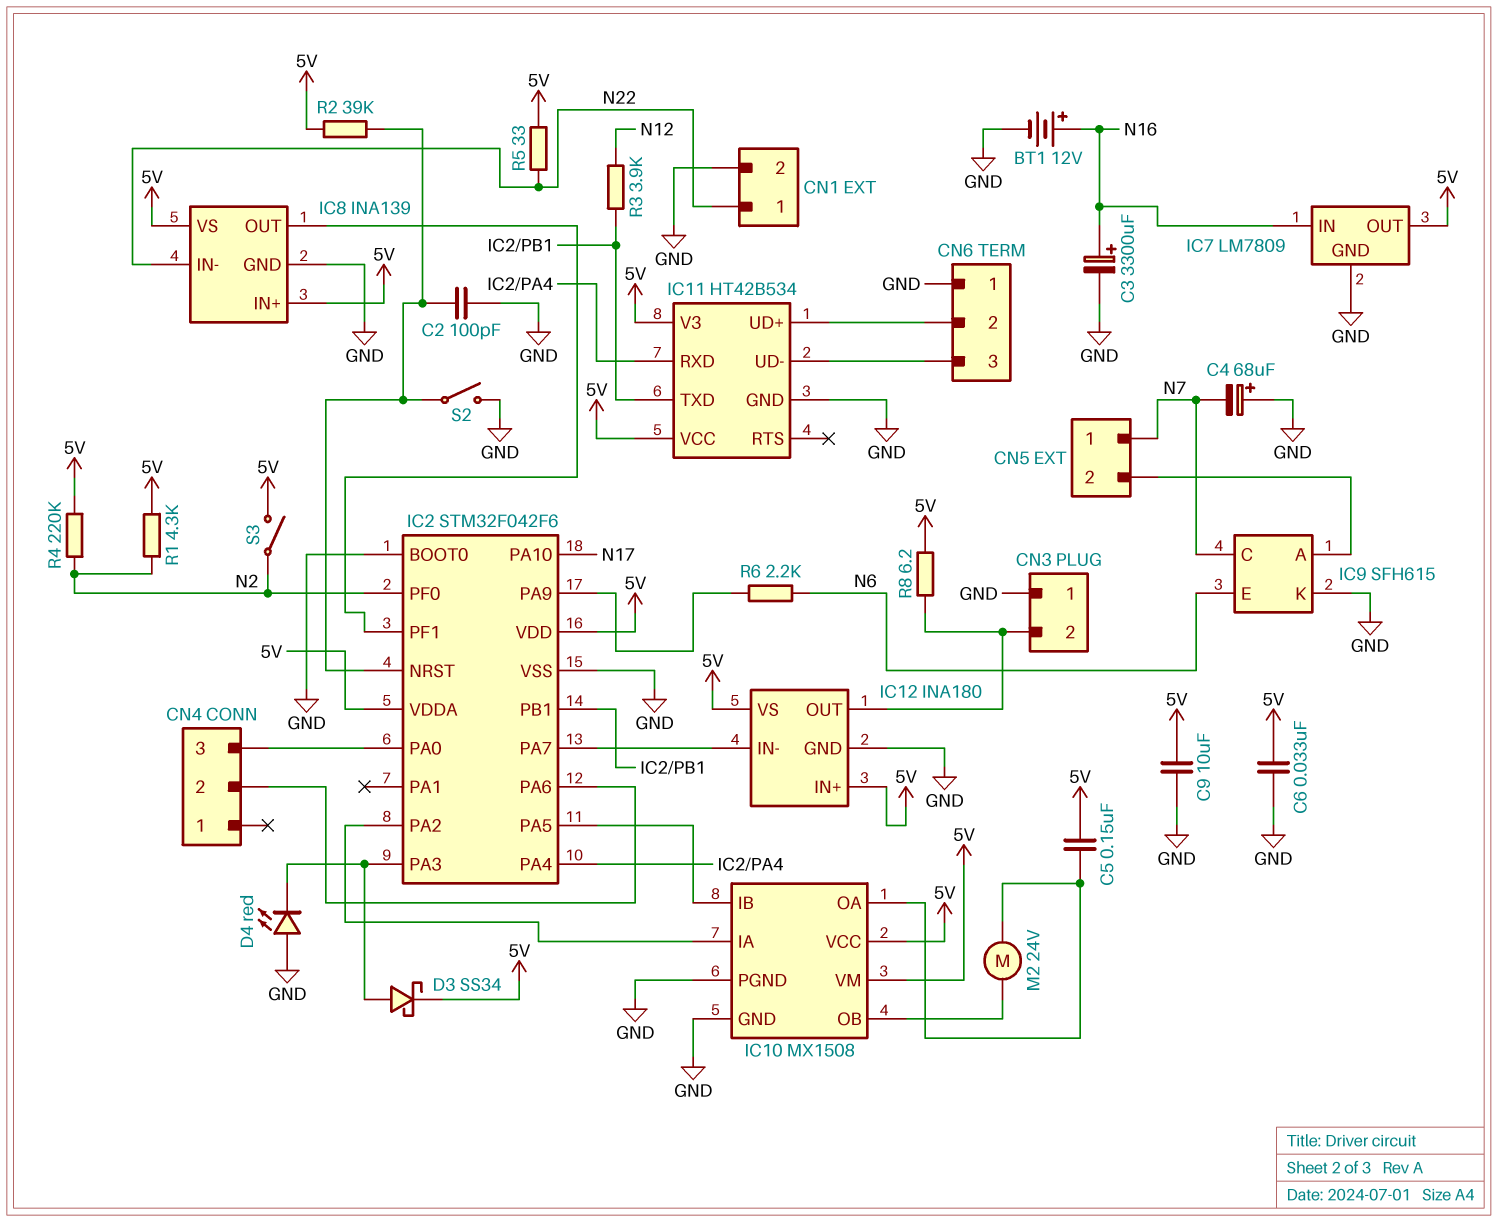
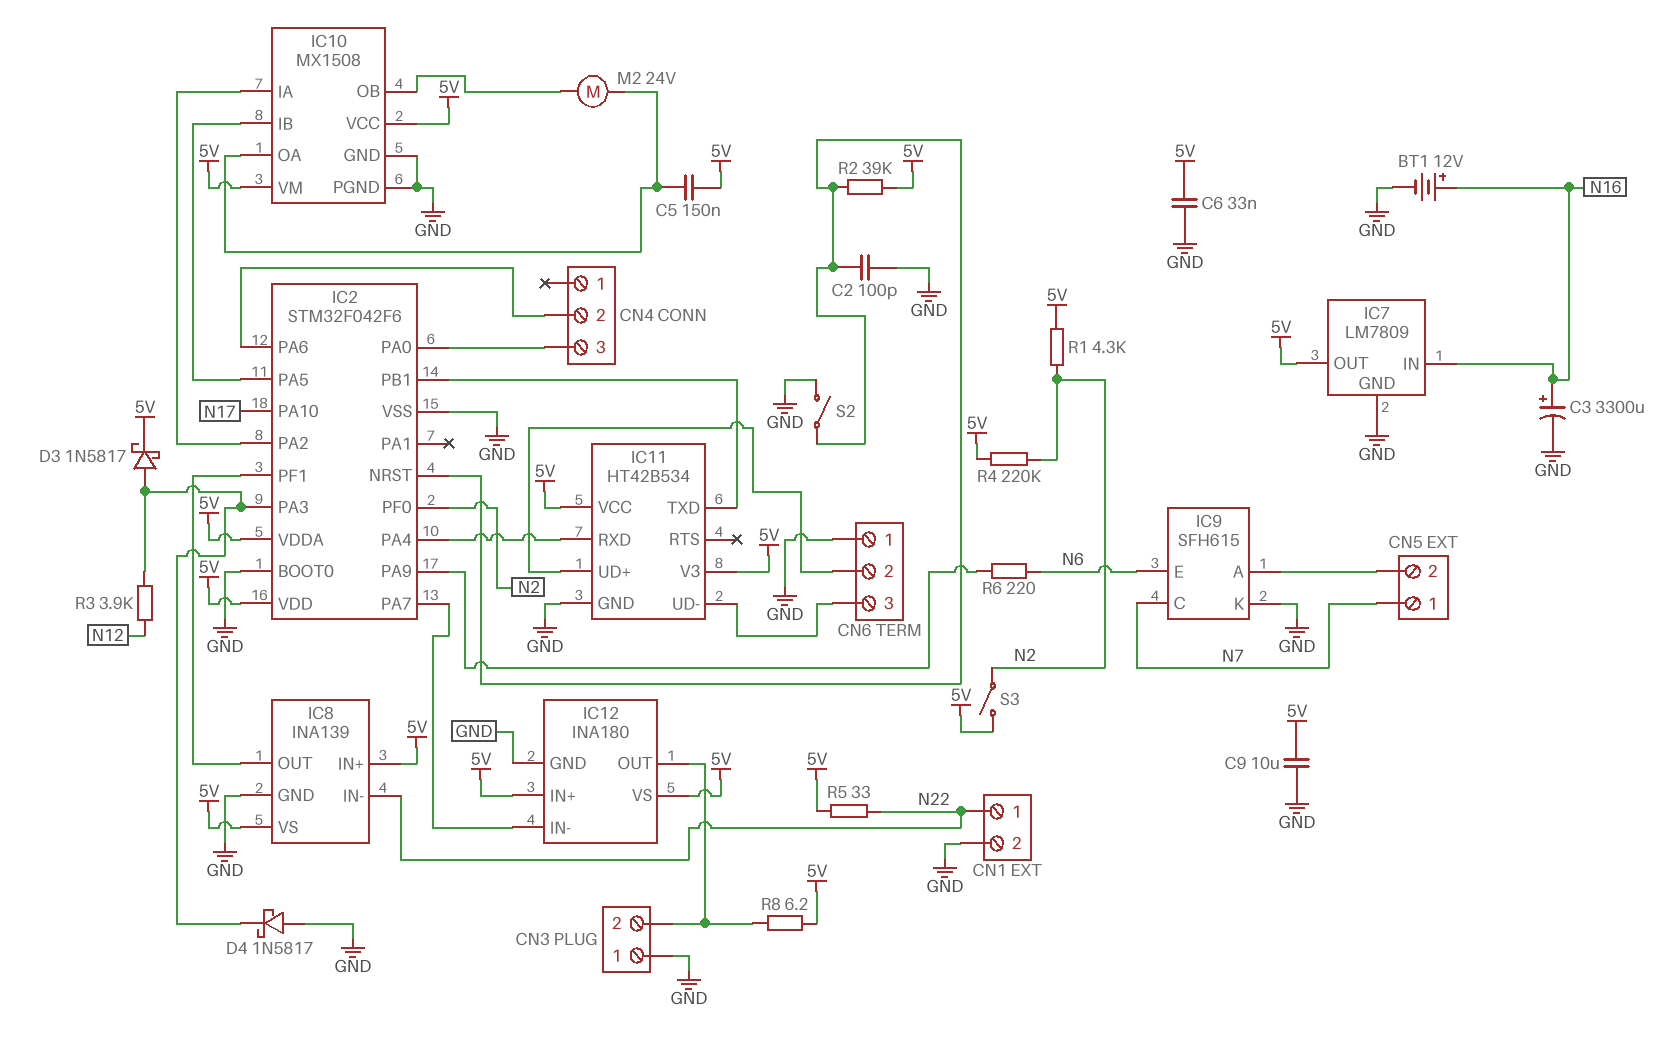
C4: 68uF (plus GND, minus N7) -> none
D3: schottky SS34 (A IC2/PA3, K 5V) -> schottky 1N5817 (A IC2/PA3, K 5V)
D4: LED red (A GND, K IC2/PA3) -> schottky 1N5817 (A GND, K IC2/PA3)
R3: 3.9k (IC2/PB1, N12) -> 3.9k (IC2/PA3, N12)
R6: 2.2k (IC2/PA9, N6) -> 220 (IC2/PA9, N6)

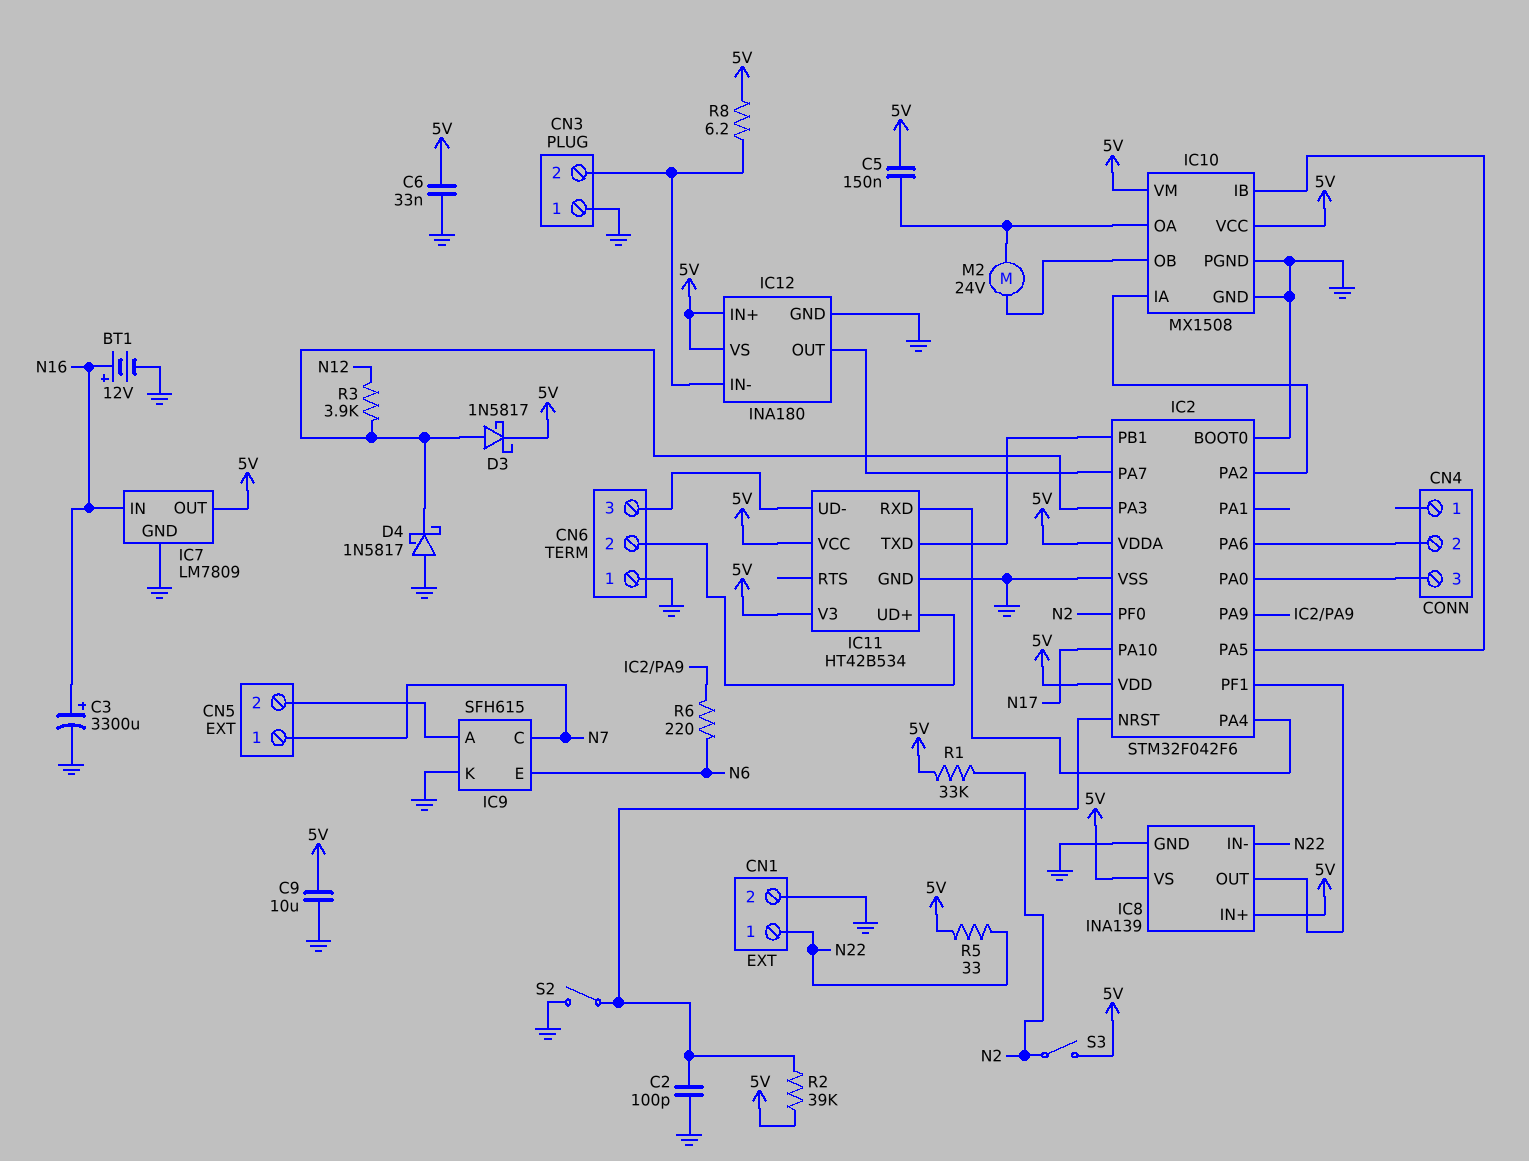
IC12 pin IN-: IC2/PA7 -> CN3/2
IC12 pin OUT: CN3/2 -> IC2/PA7
R1: 4.3k (5V, N2) -> 33k (5V, N2)
R4: 220k (5V, N2) -> none

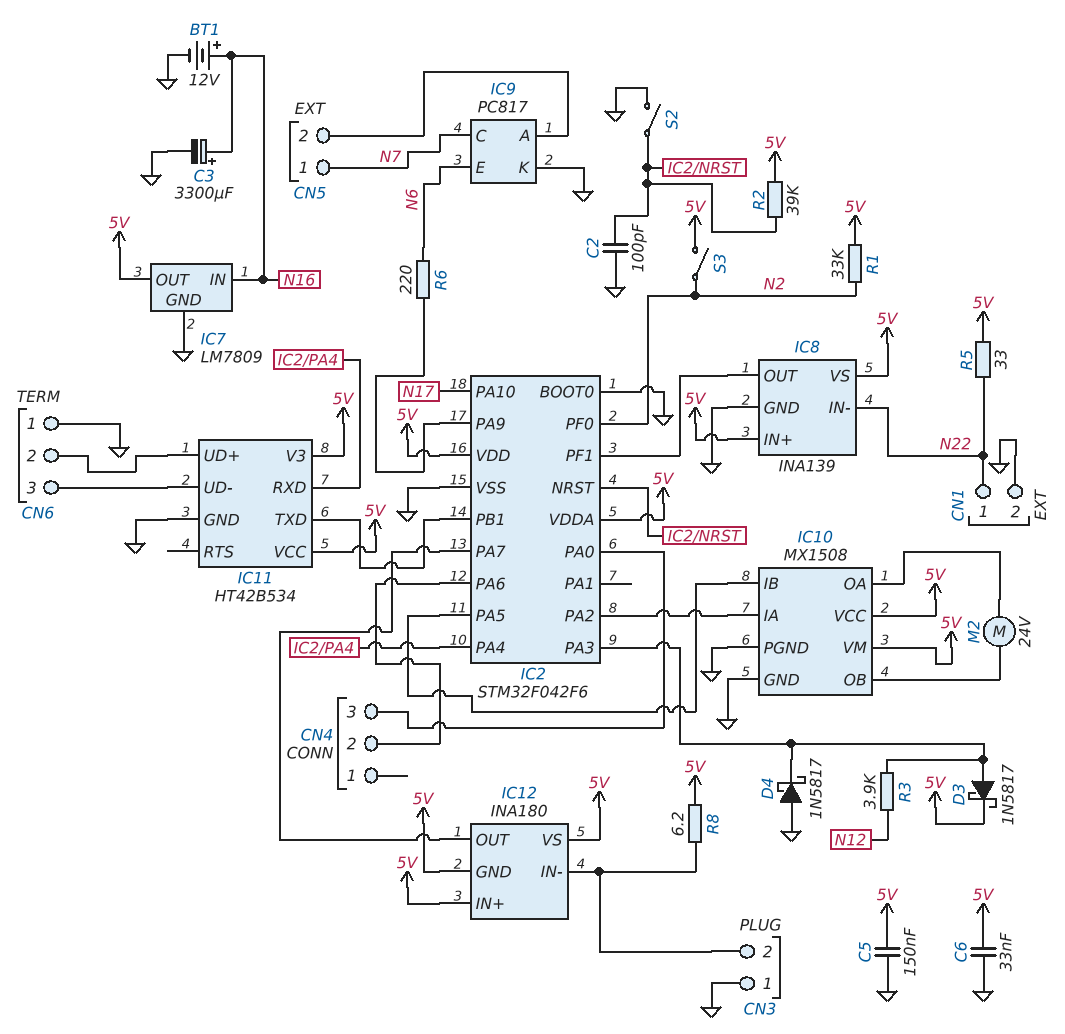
C5: 150nF (5V, IC10/OA) -> 150nF (5V, GND)
C9: 10uF (5V, GND) -> none
IC9: SFH615 -> PC817
IC12 pin GND: GND -> 5V

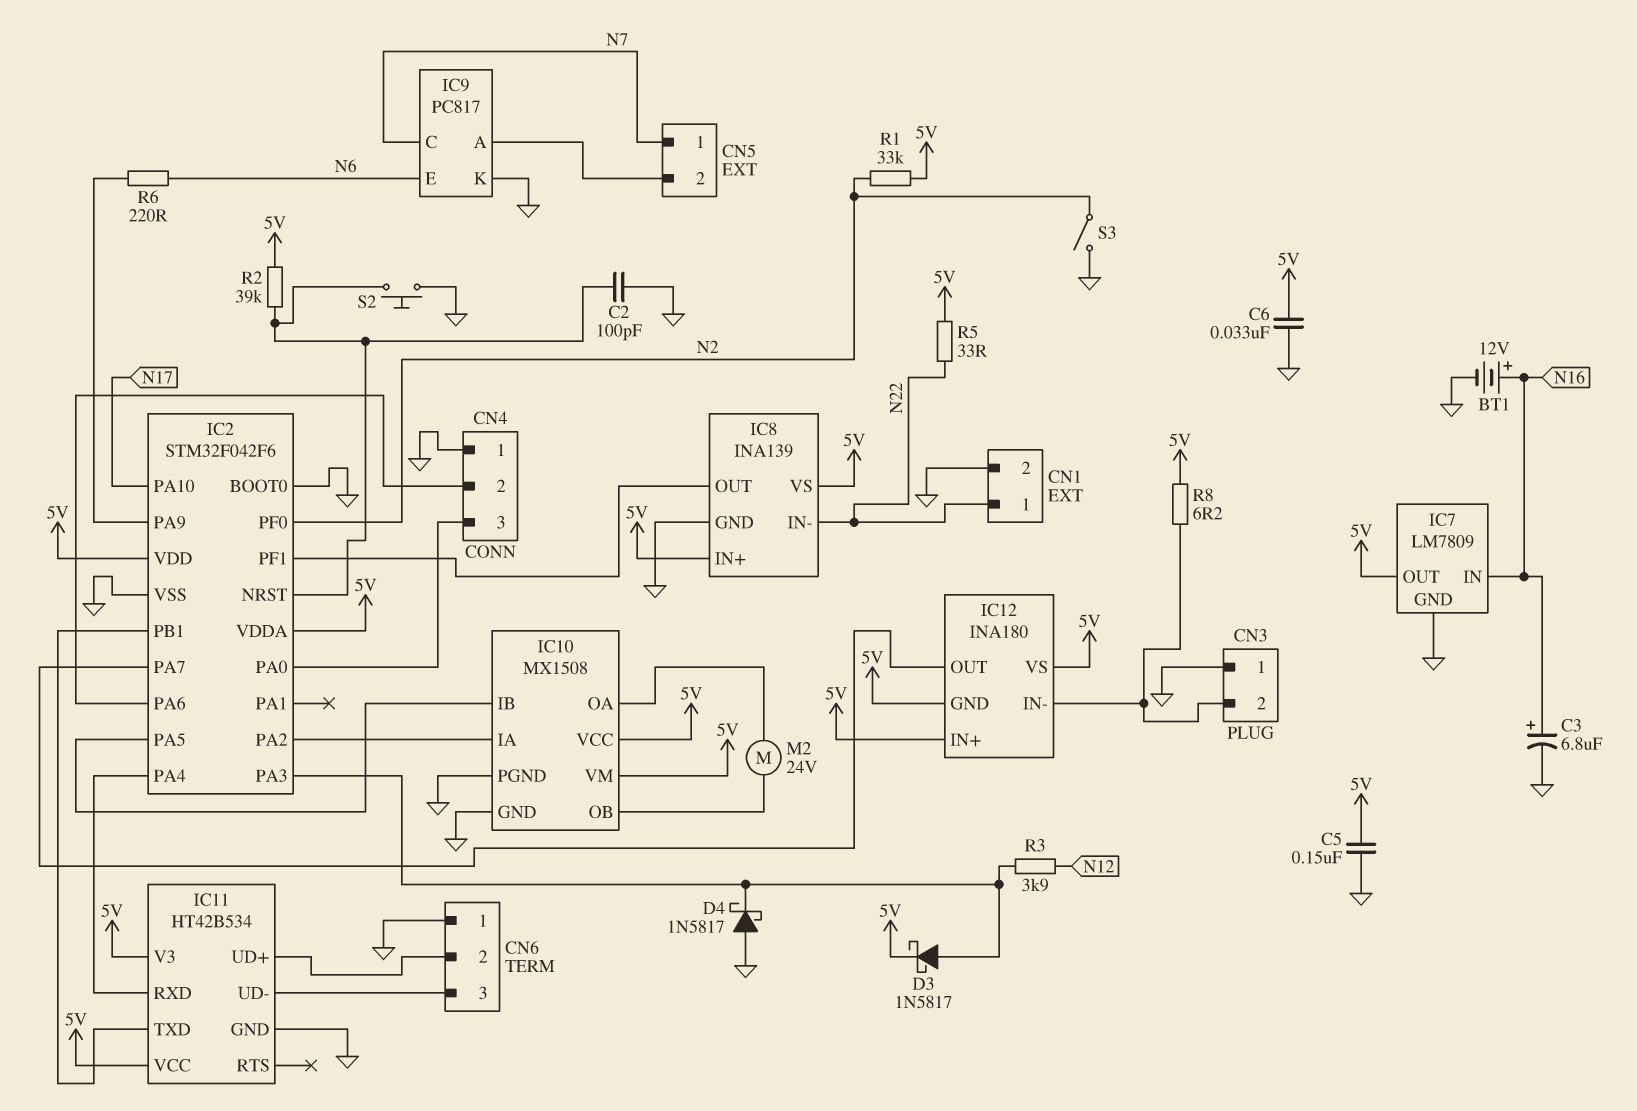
C3: 3300uF (plus N16, minus GND) -> 6.8uF (plus N16, minus GND)
CN4 pin 1: none -> GND
S2: switch (GND, IC2/NRST) -> button (GND, IC2/NRST)
S3: switch (5V, N2) -> switch (GND, N2)

